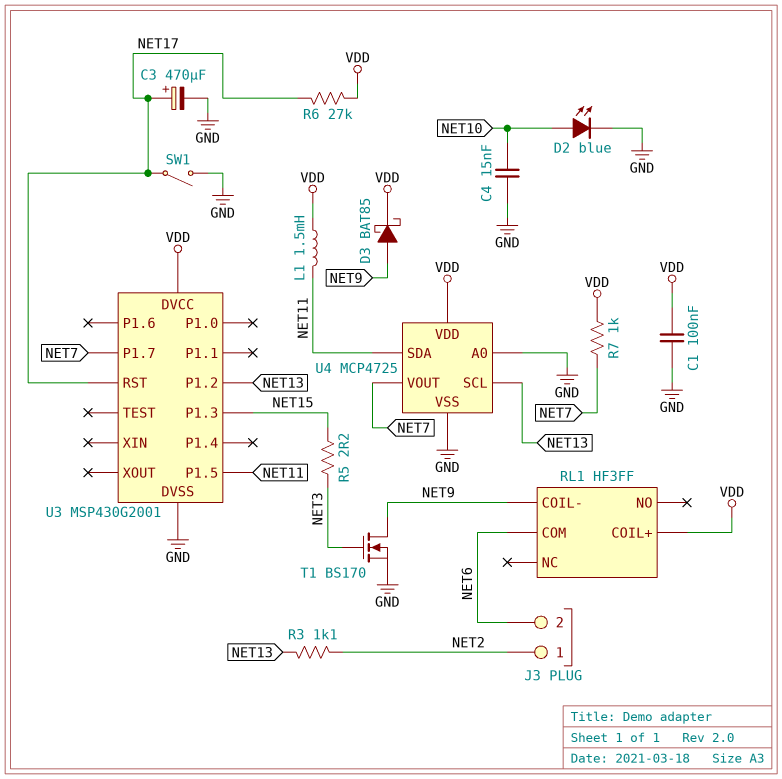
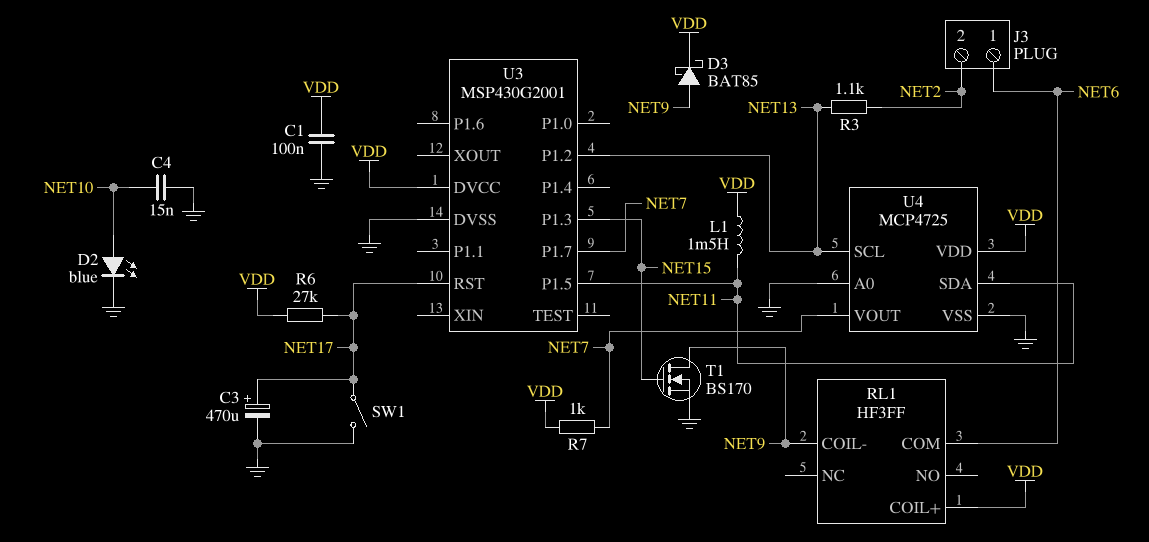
J3 pin 1: NET2 -> NET6
J3 pin 2: NET6 -> NET2
R5: 2.2 (NET3, NET15) -> none
T1: NMOS BS170 (G NET3, D NET9, S GND) -> NMOS BS170 (G NET15, D NET9, S GND)

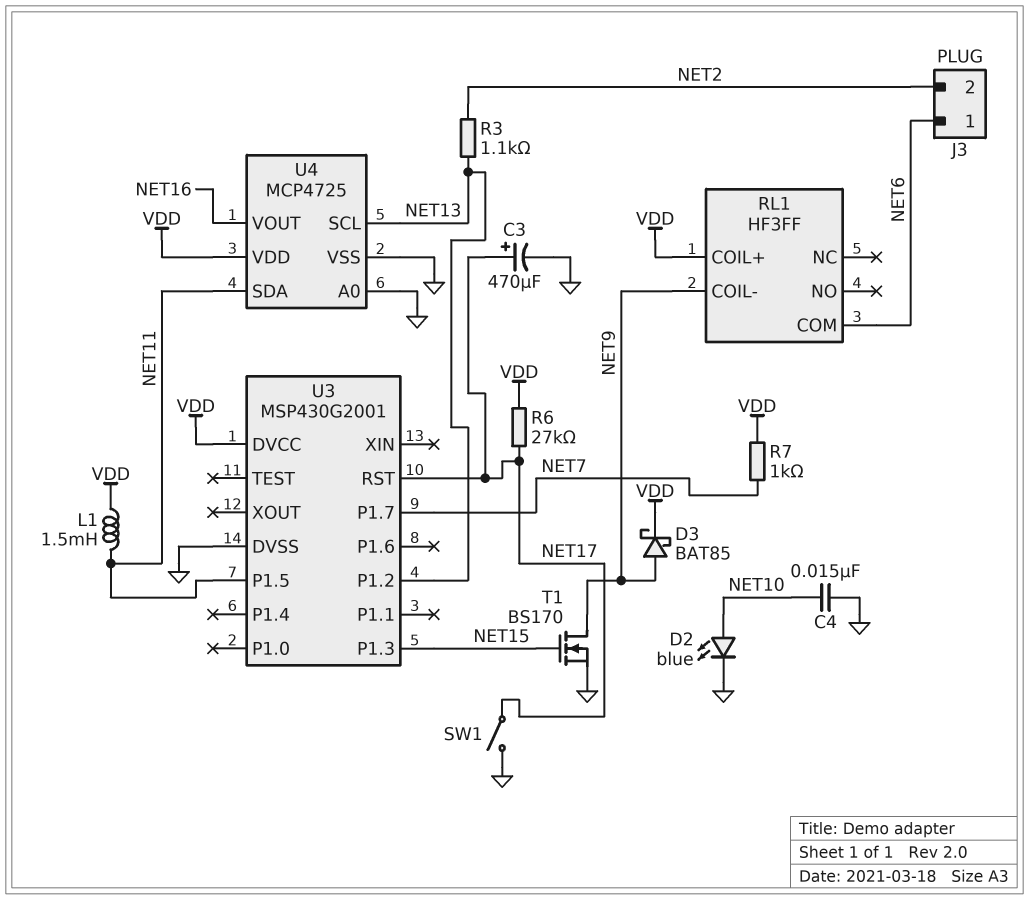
C1: 100nF (GND, VDD) -> none
U4 pin VOUT: NET7 -> NET16

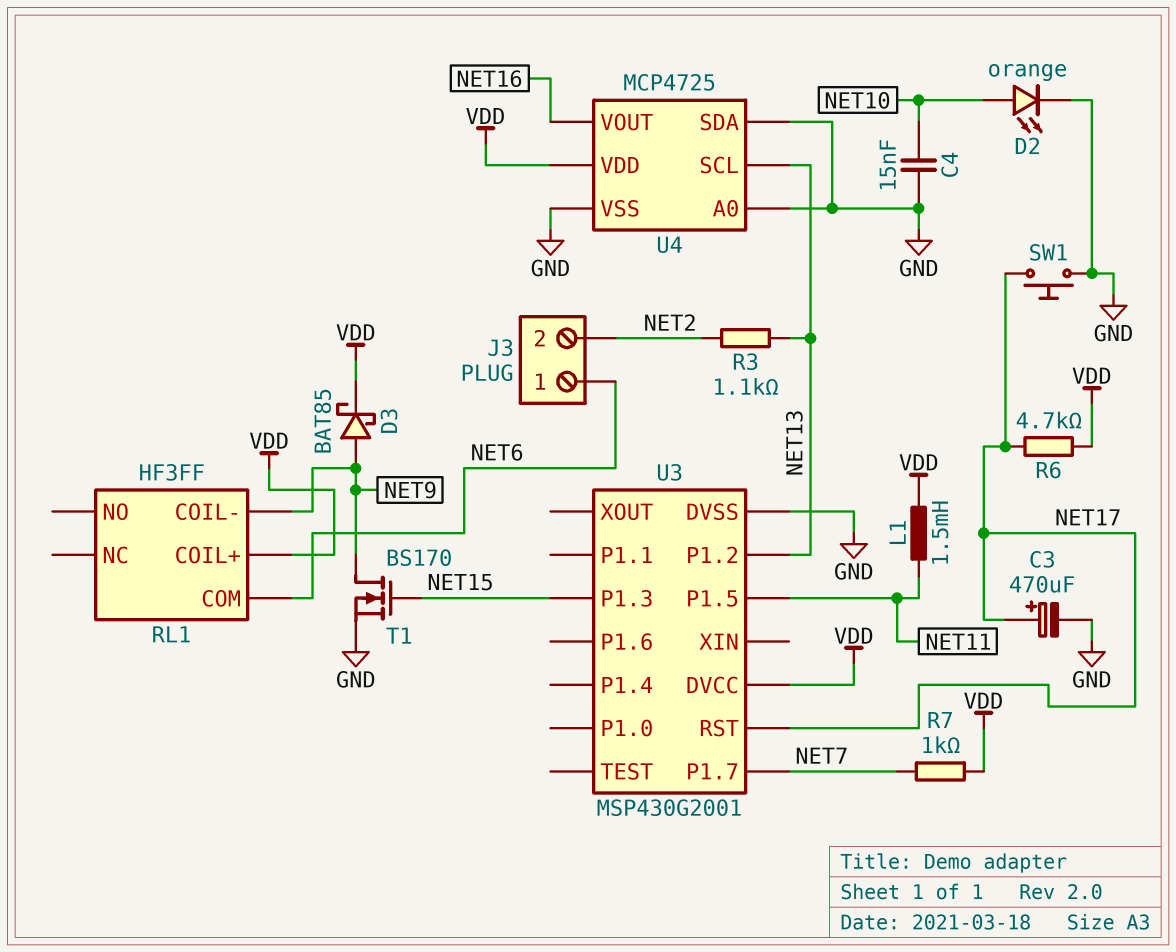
D2: LED blue (A NET10, K GND) -> LED orange (A NET10, K GND)
R6: 27k (NET17, VDD) -> 4.7k (NET17, VDD)
SW1: switch (GND, NET17) -> button (GND, NET17)
U4 pin SDA: NET11 -> GND

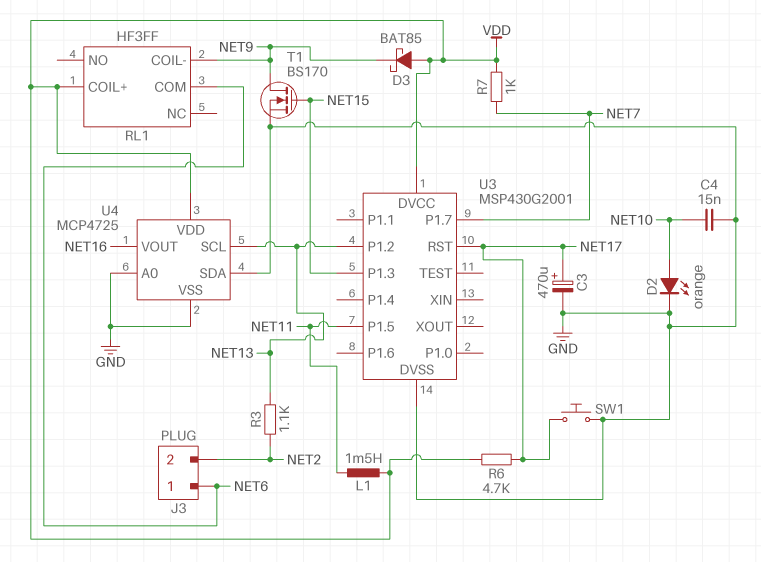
D3: schottky BAT85 (A NET9, K VDD) -> schottky BAT85 (A VDD, K NET9)

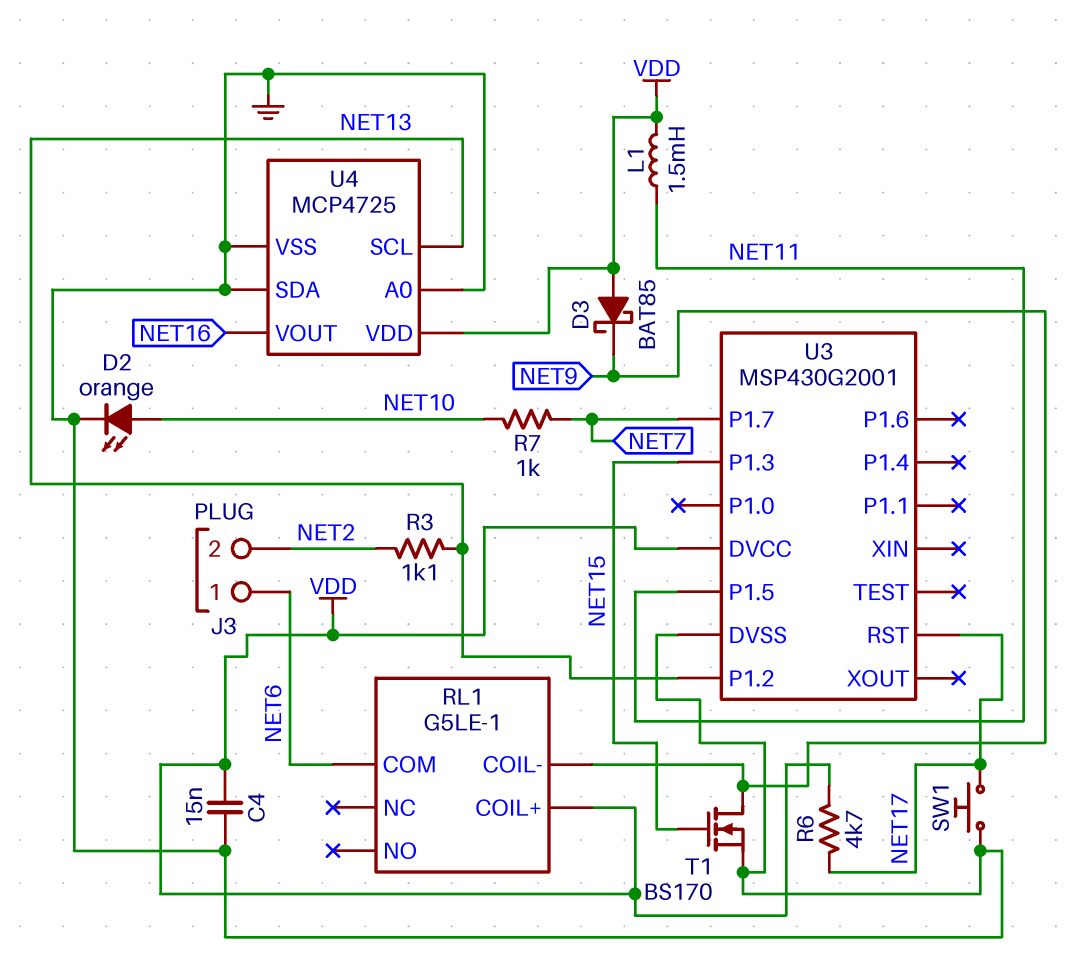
C3: 470uF (plus NET17, minus GND) -> none
C4: 15nF (GND, NET10) -> 15nF (GND, VDD)
R7: 1k (NET7, VDD) -> 1k (NET7, NET10)
RL1: HF3FF -> G5LE-1

